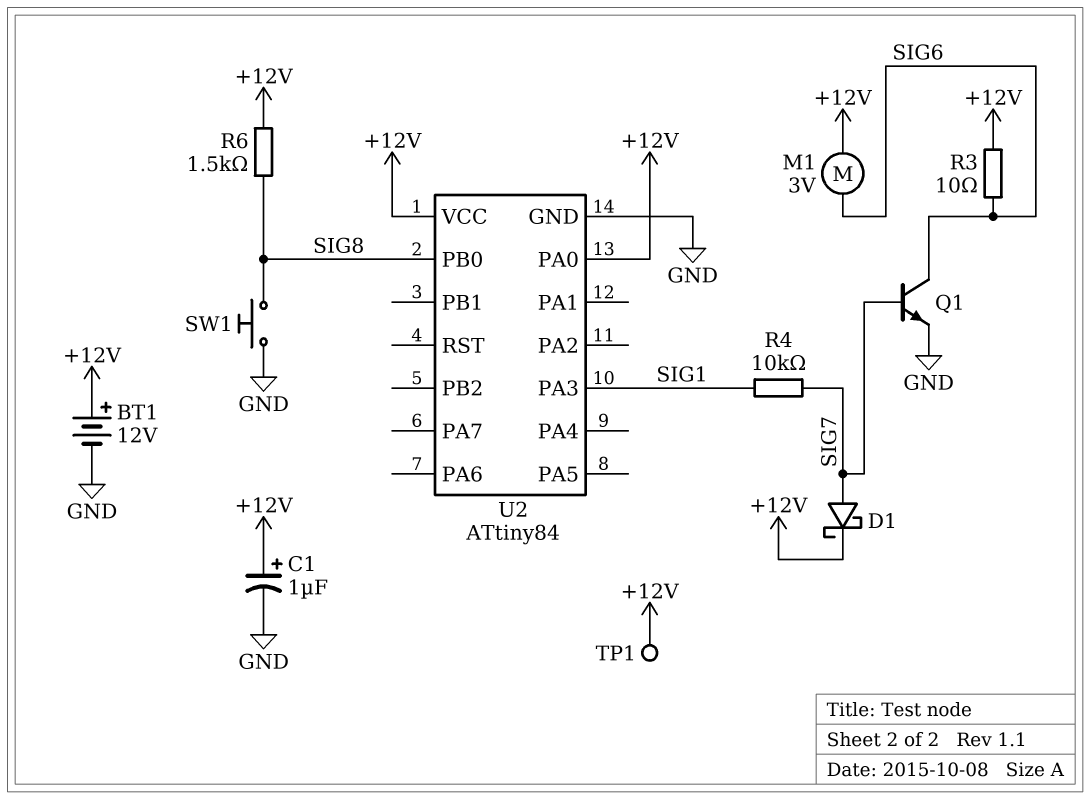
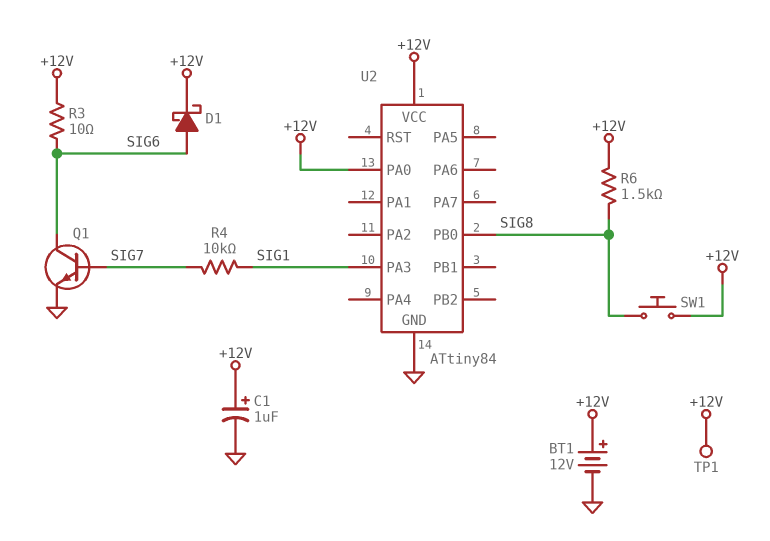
D1: schottky (A SIG7, K +12V) -> schottky (A SIG6, K +12V)
M1: motor 3V (+12V, SIG6) -> none
SW1: button (GND, SIG8) -> button (+12V, SIG8)

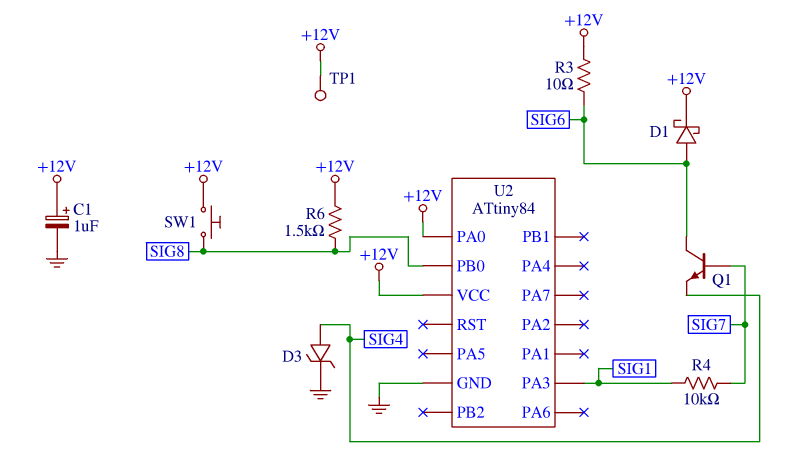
BT1: 12V (plus +12V, minus GND) -> none
D3: none -> zener (A SIG4, K GND)
Q1: NPN (B SIG7, C SIG6, E GND) -> NPN (B SIG7, C SIG6, E SIG4)

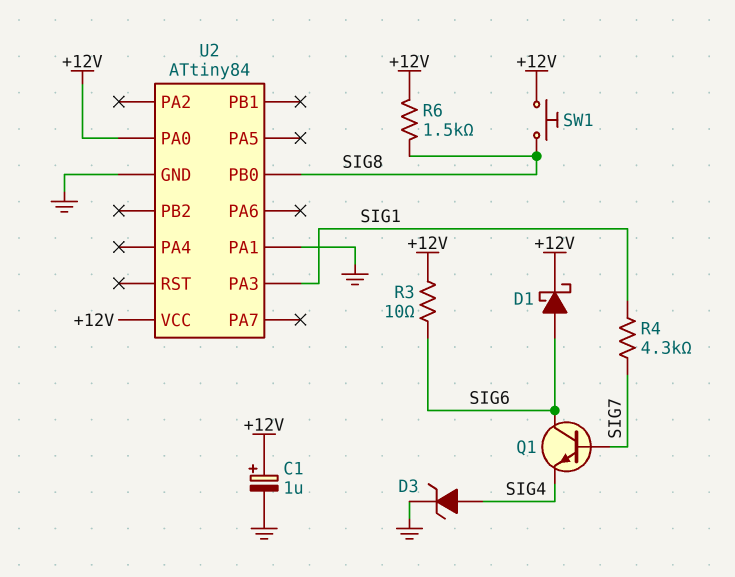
R4: 10k (SIG1, SIG7) -> 4.3k (SIG1, SIG7)
TP1: test point (+12V) -> none
U2 pin PA1: none -> GND

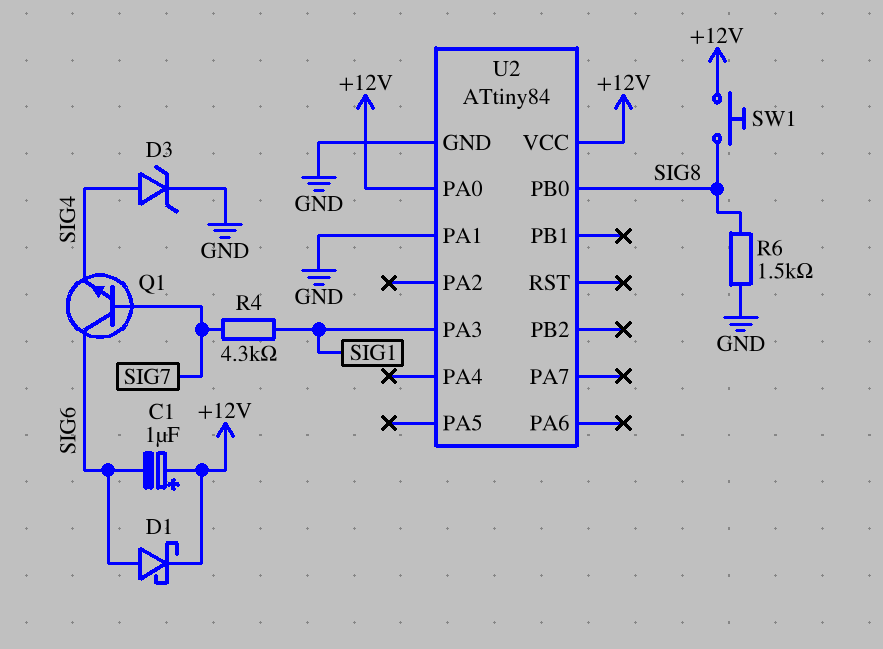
C1: 1uF (plus +12V, minus GND) -> 1uF (plus +12V, minus SIG6)
R3: 10 (+12V, SIG6) -> none
R6: 1.5k (+12V, SIG8) -> 1.5k (GND, SIG8)

